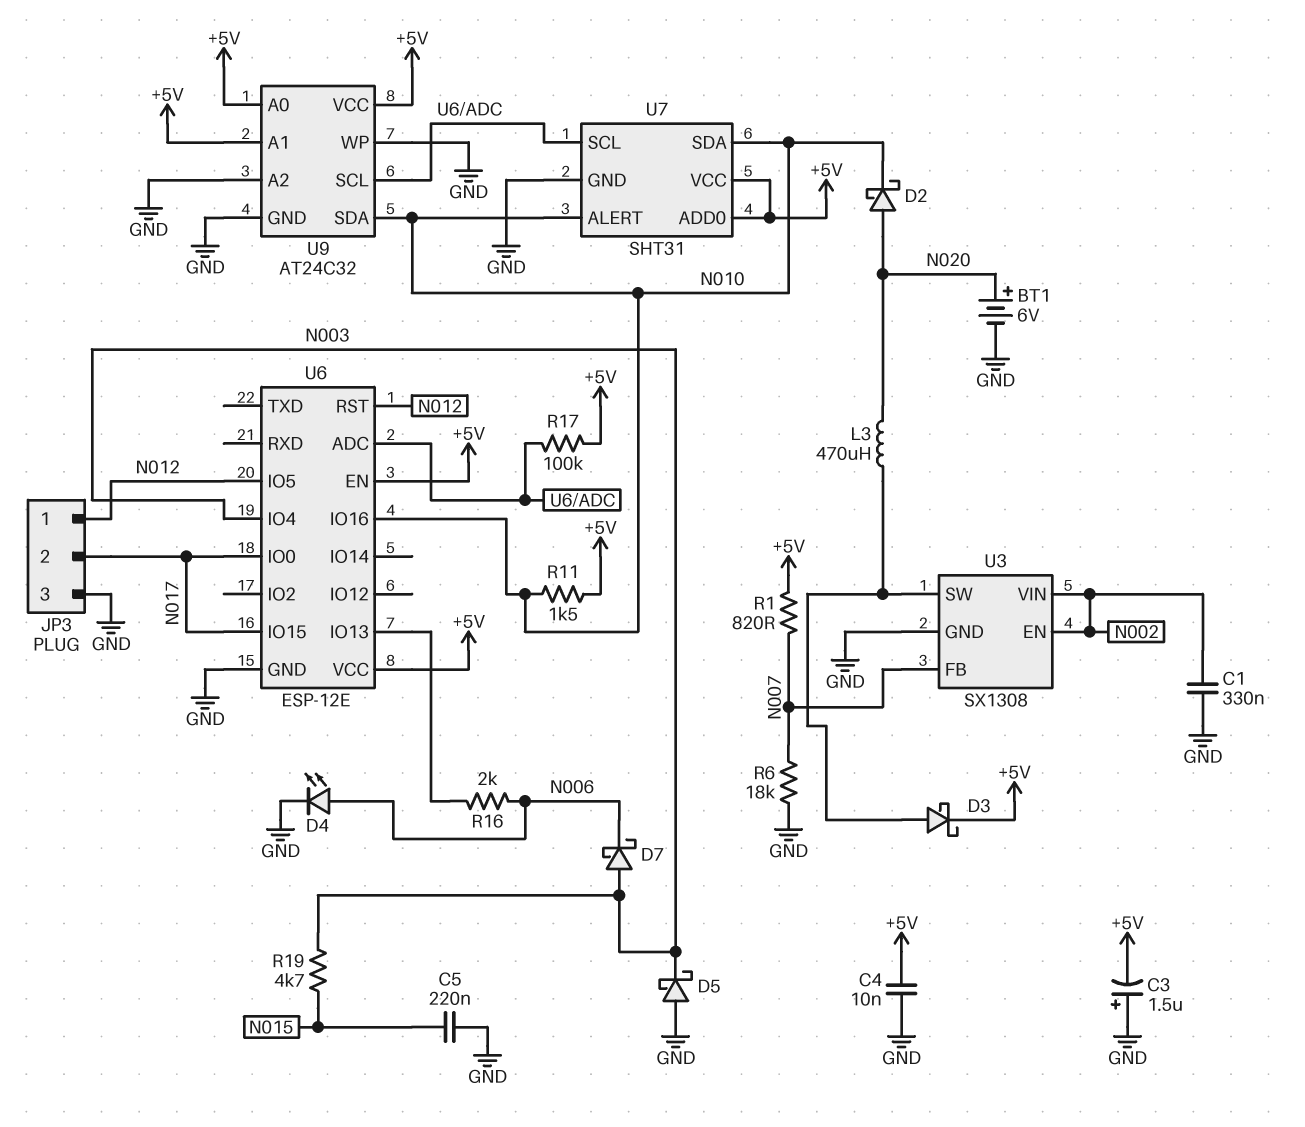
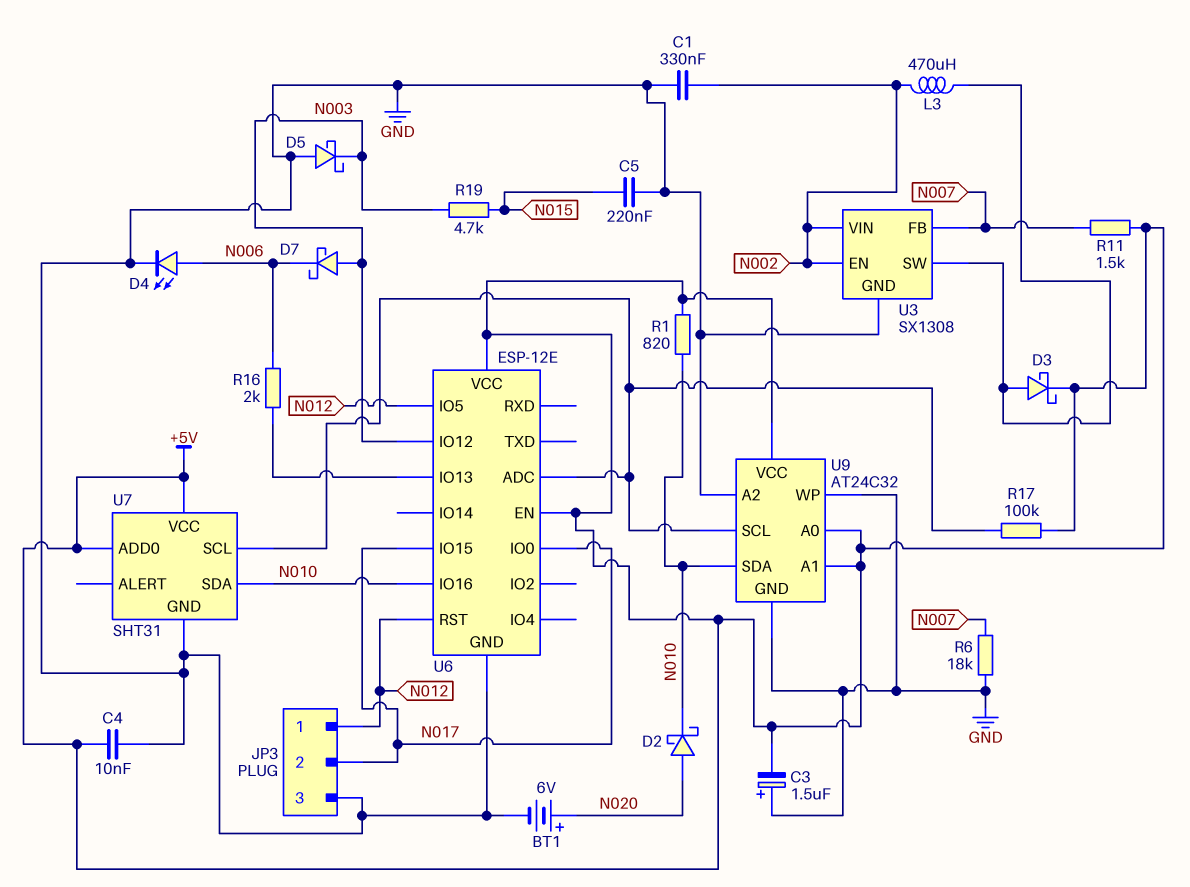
L3: 470uH (N020, U3/SW) -> 470uH (N002, U3/SW)
R1: 820 (+5V, N007) -> 820 (+5V, N010)
R11: 1.5k (+5V, N010) -> 1.5k (+5V, N007)
U6 pin IO4: N003 -> none
U6 pin IO12: none -> N003
U7 pin ALERT: N010 -> none

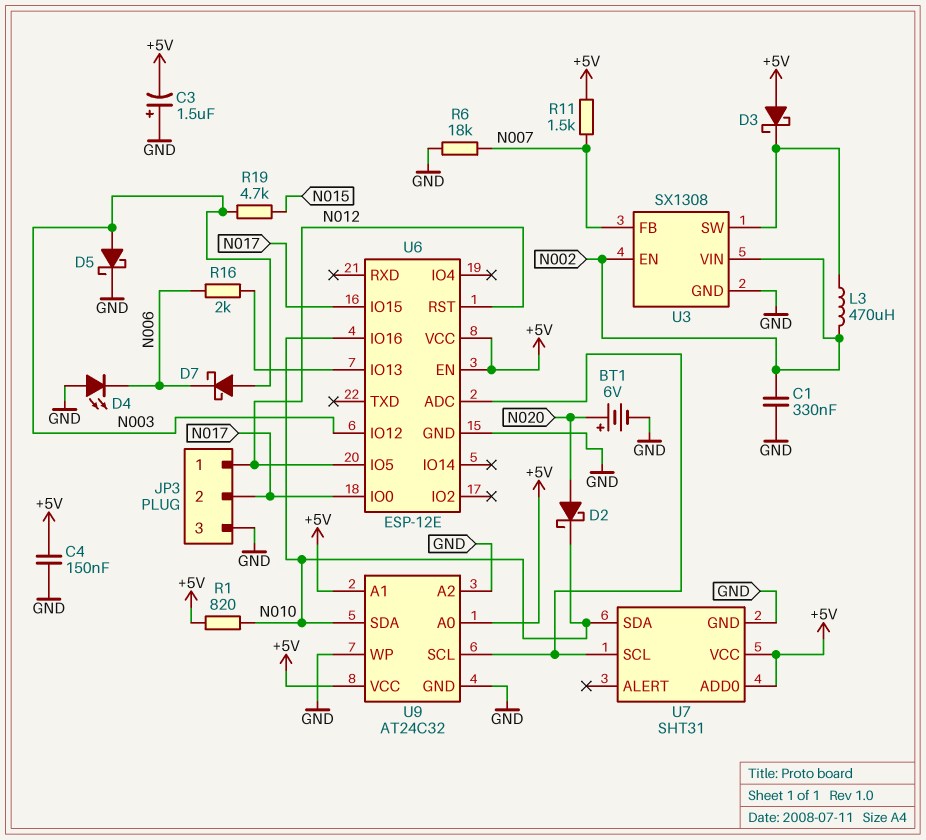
C4: 10nF (+5V, GND) -> 150nF (+5V, GND)
C5: 220nF (GND, N015) -> none
D3: schottky (A U3/SW, K +5V) -> schottky (A +5V, K U3/SW)
D4: LED (A N006, K GND) -> LED (A GND, K N006)
D5: schottky (A GND, K N003) -> schottky (A N003, K GND)
R17: 100k (+5V, U6/ADC) -> none

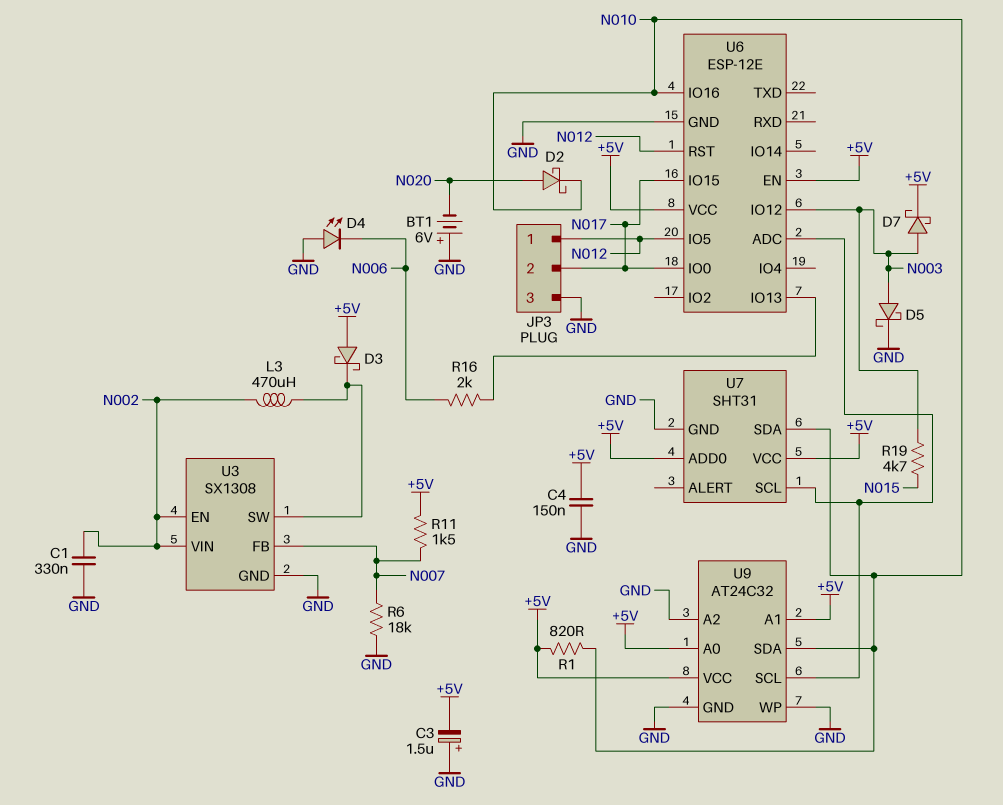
BT1: 6V (plus N020, minus GND) -> 6V (plus GND, minus N020)
D7: schottky (A N003, K N006) -> schottky (A N003, K +5V)

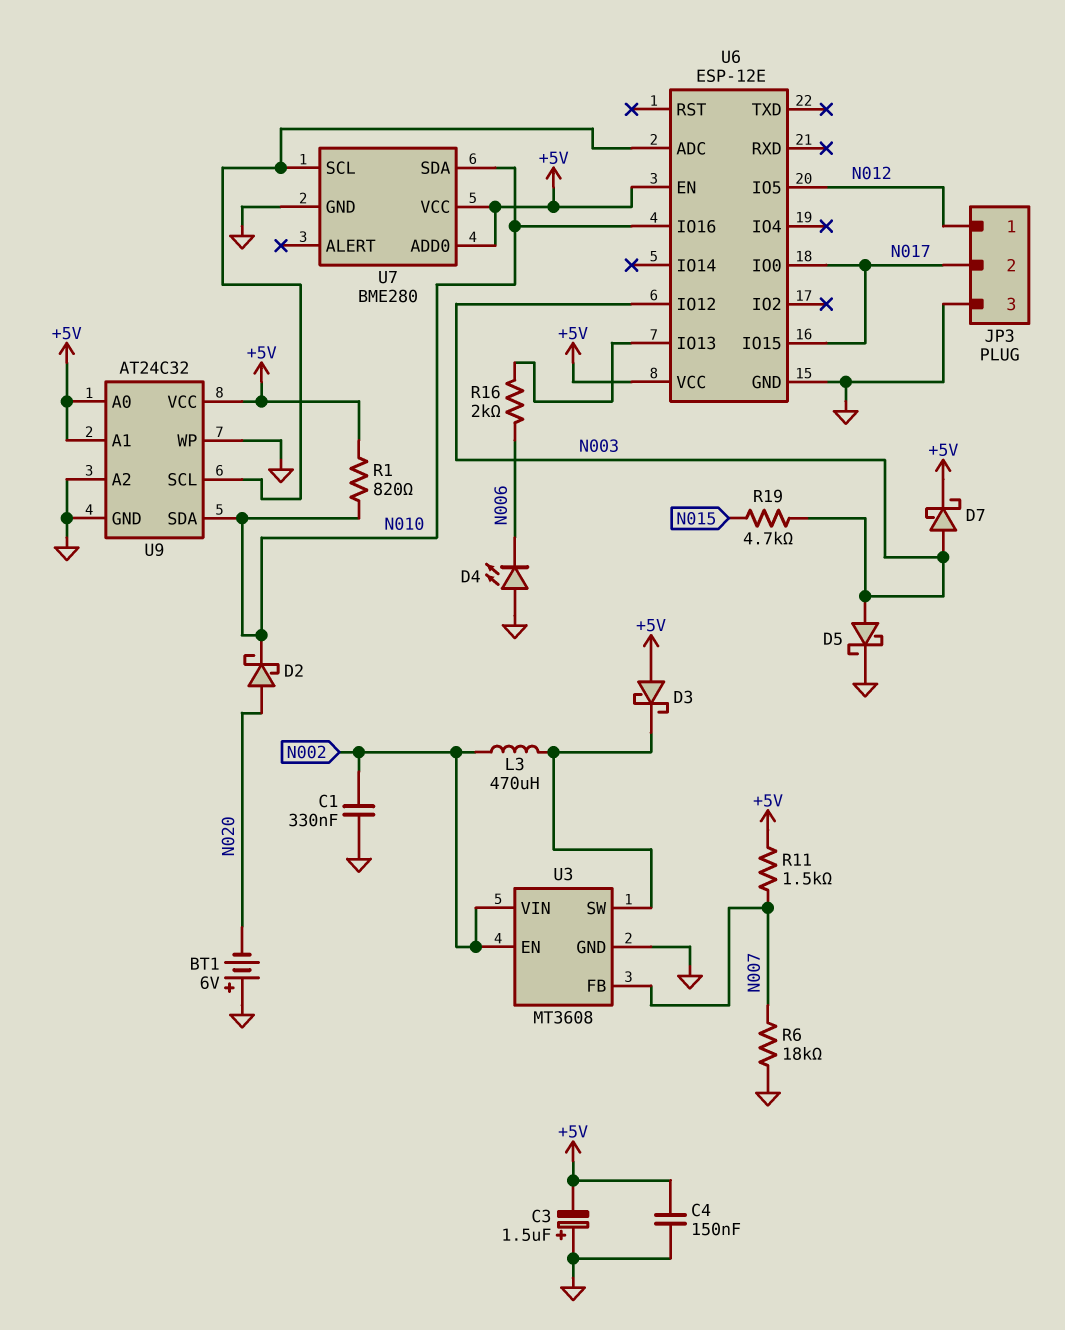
U3: SX1308 -> MT3608
U6 pin RST: N012 -> none
U7: SHT31 -> BME280

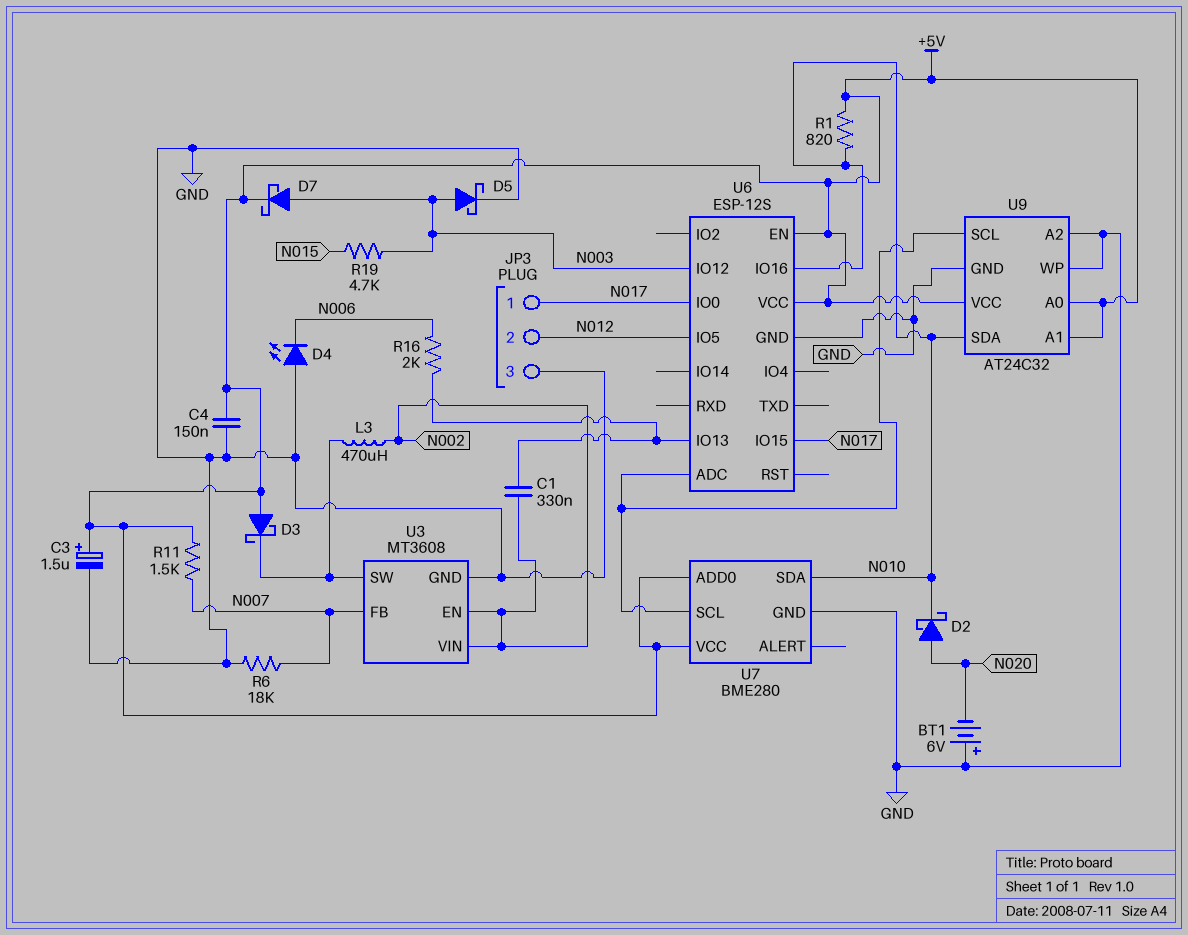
C1: 330nF (GND, N002) -> 330nF (N002, U6/IO13)
C3: 1.5uF (plus GND, minus +5V) -> 1.5uF (plus +5V, minus GND)
JP3 pin 1: N012 -> N017
JP3 pin 2: N017 -> N012
U6: ESP-12E -> ESP-12S

